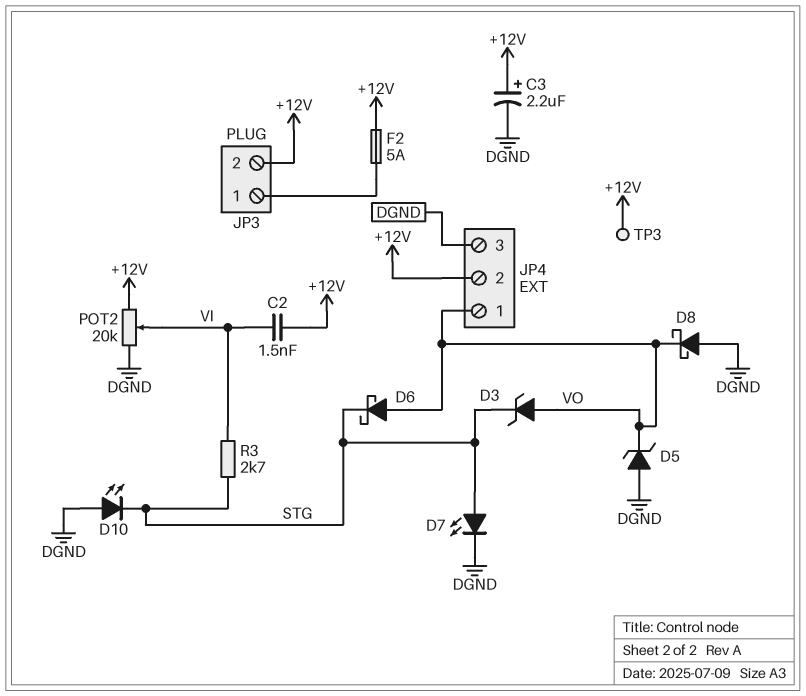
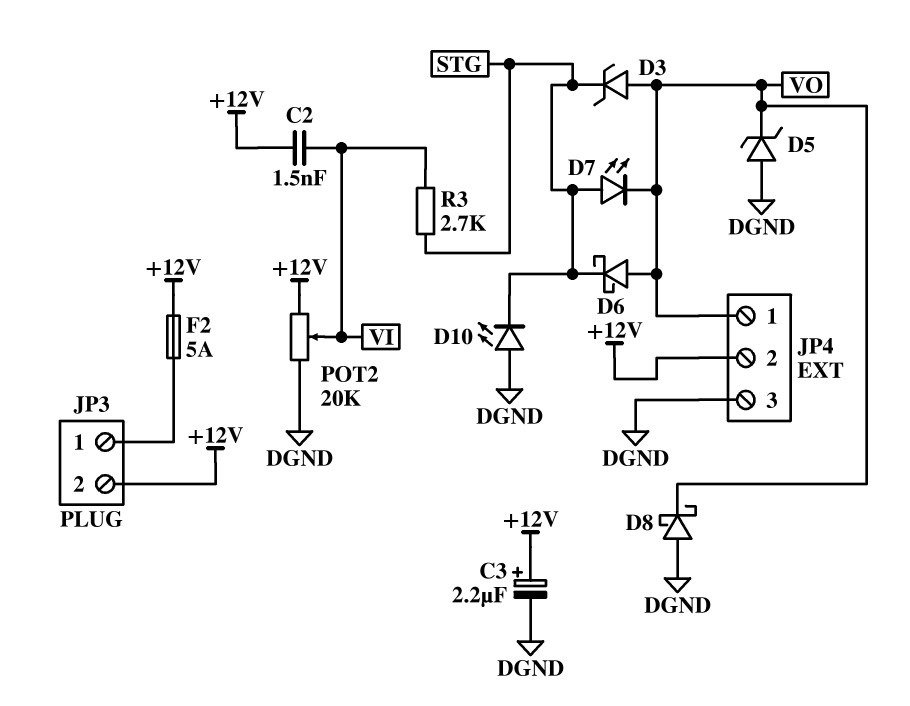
D7: LED (A STG, K DGND) -> LED (A STG, K VO)
TP3: test point (+12V) -> none

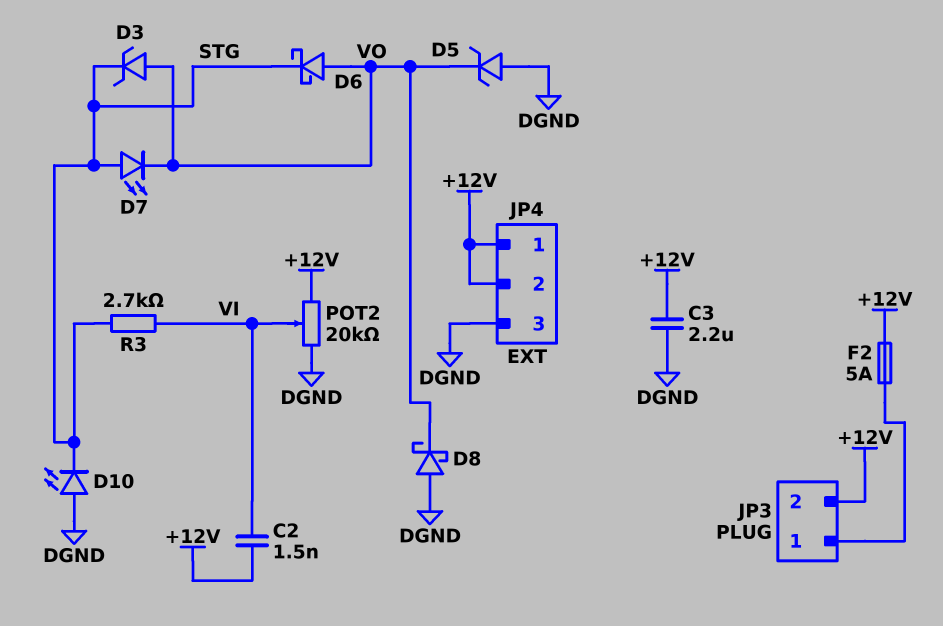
C3: 2.2uF (plus +12V, minus DGND) -> 2.2uF (+12V, DGND)
JP4 pin 1: VO -> +12V

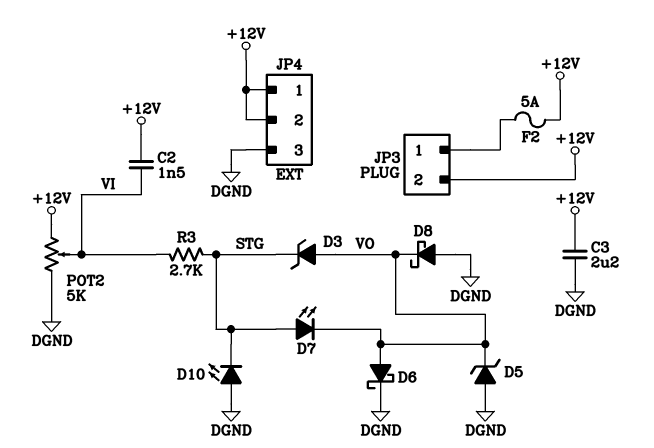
D6: schottky (A VO, K STG) -> schottky (A VO, K DGND)
POT2: 20k (+12V, DGND, wiper VI) -> 5k (+12V, DGND, wiper VI)

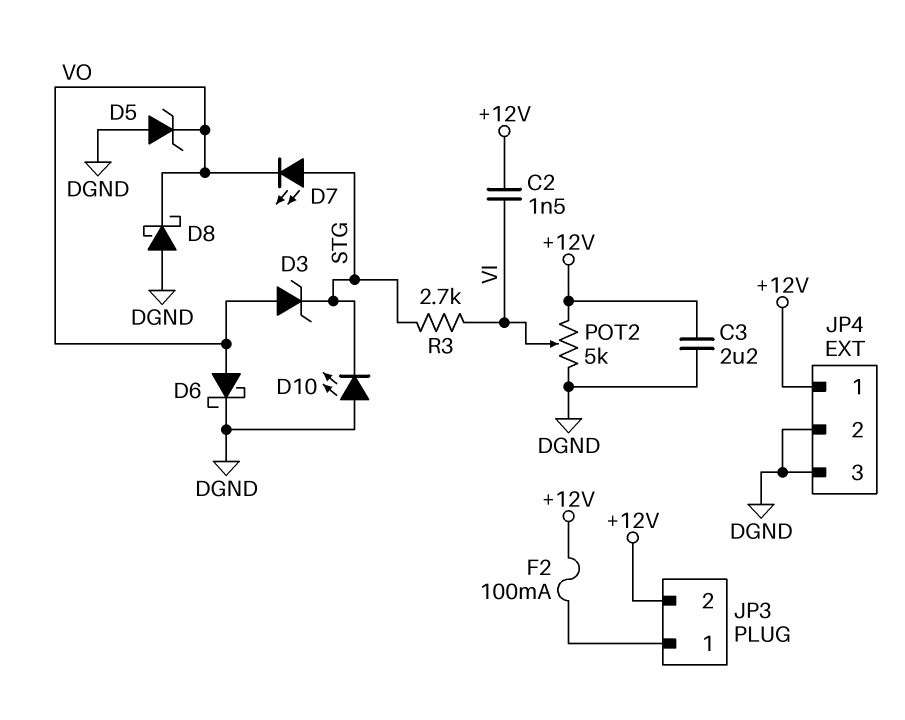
F2: 5A (+12V, JP3/1) -> 100mA (+12V, JP3/1)
JP4 pin 2: +12V -> DGND

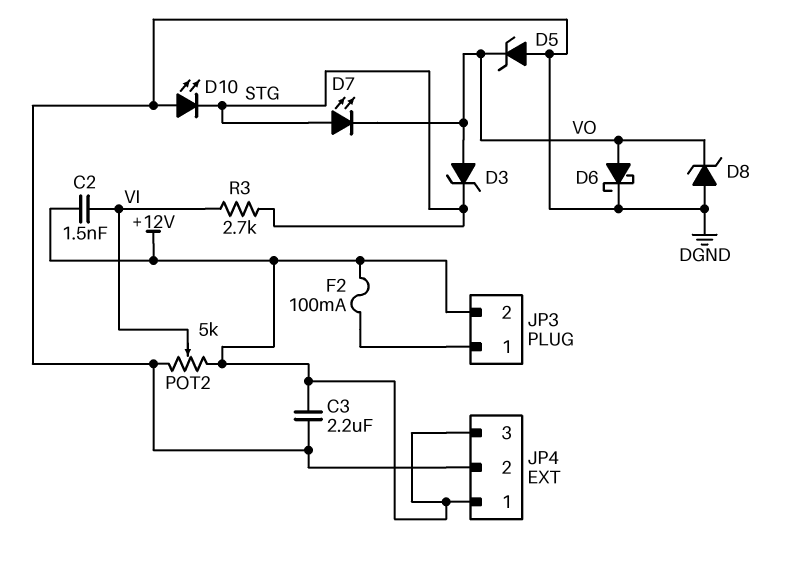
D8: schottky (A DGND, K VO) -> zener (A DGND, K VO)
JP4 pin 3: DGND -> +12V

